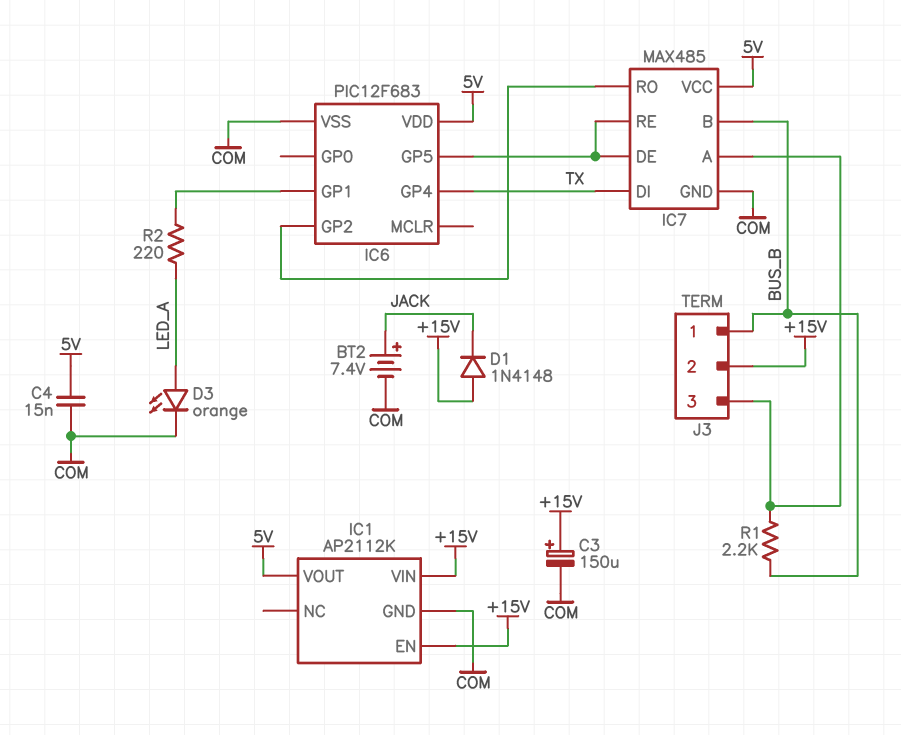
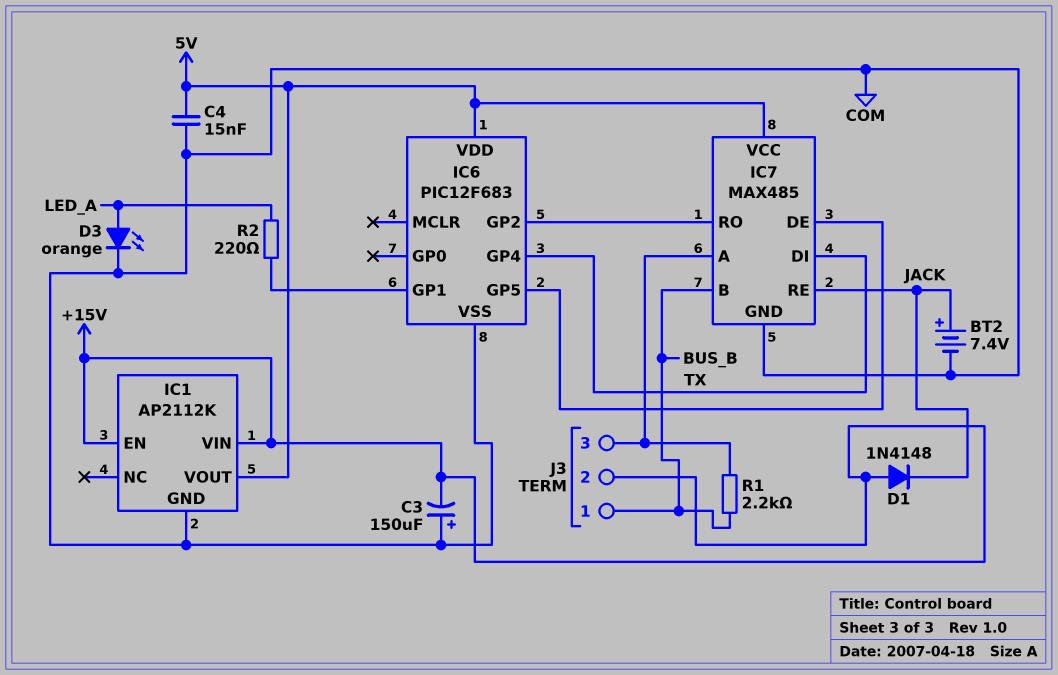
C3: 150uF (plus +15V, minus COM) -> 150uF (plus COM, minus +15V)
IC7 pin RE: IC6/GP5 -> JACK

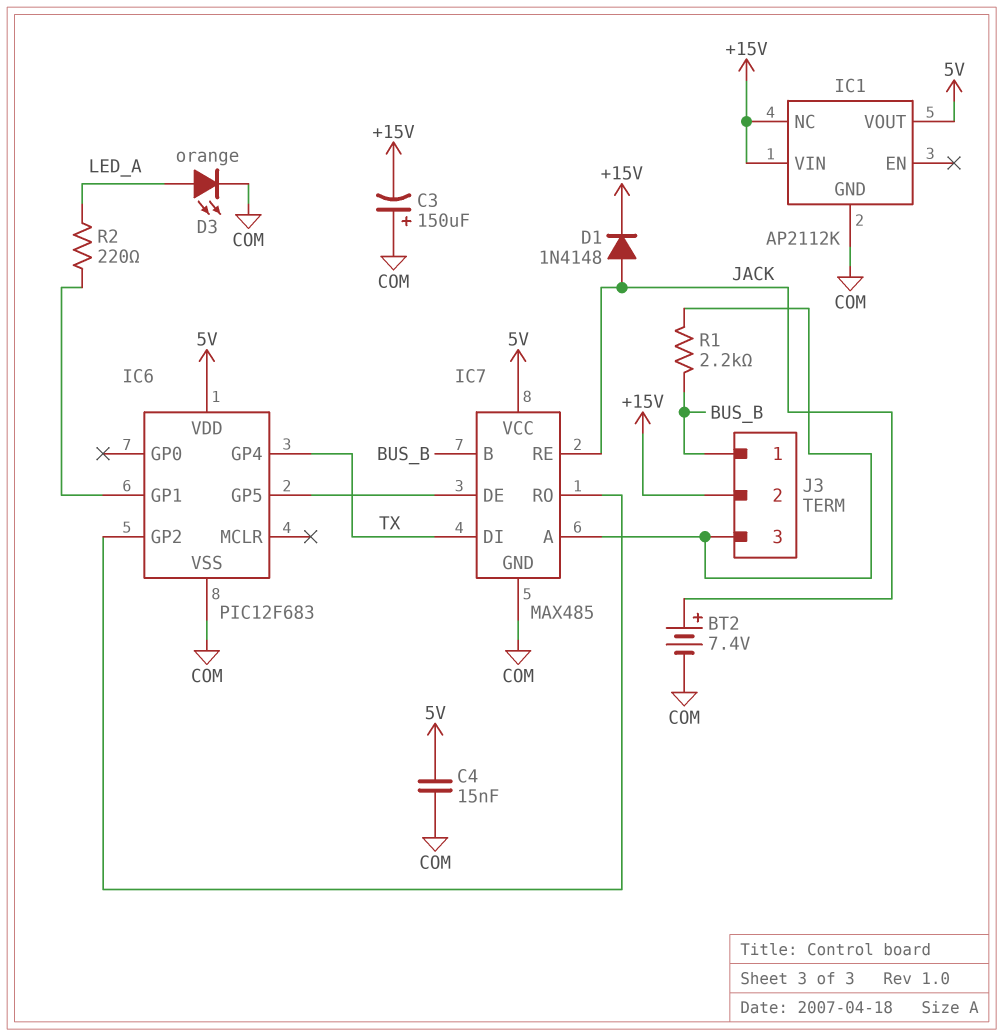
D1: diode 1N4148 (A +15V, K JACK) -> diode 1N4148 (A JACK, K +15V)
IC1 pin EN: +15V -> none
IC1 pin NC: none -> +15V

